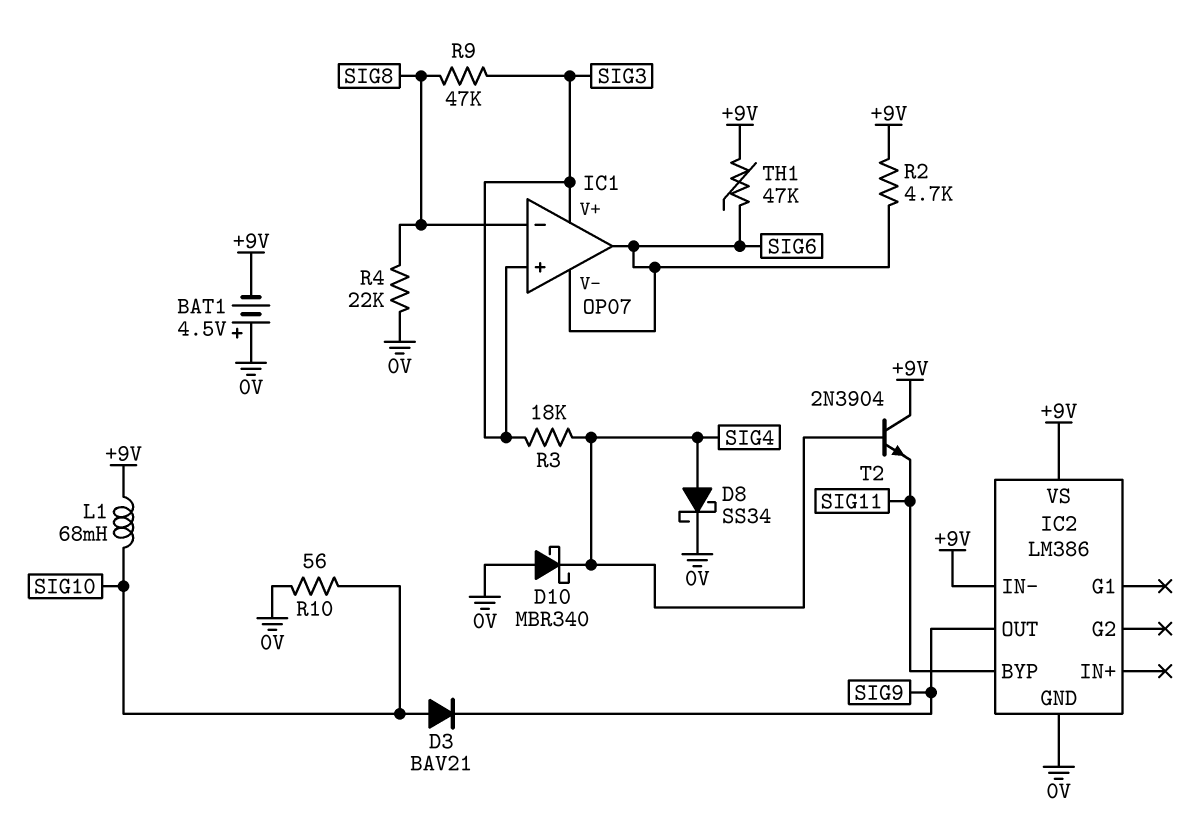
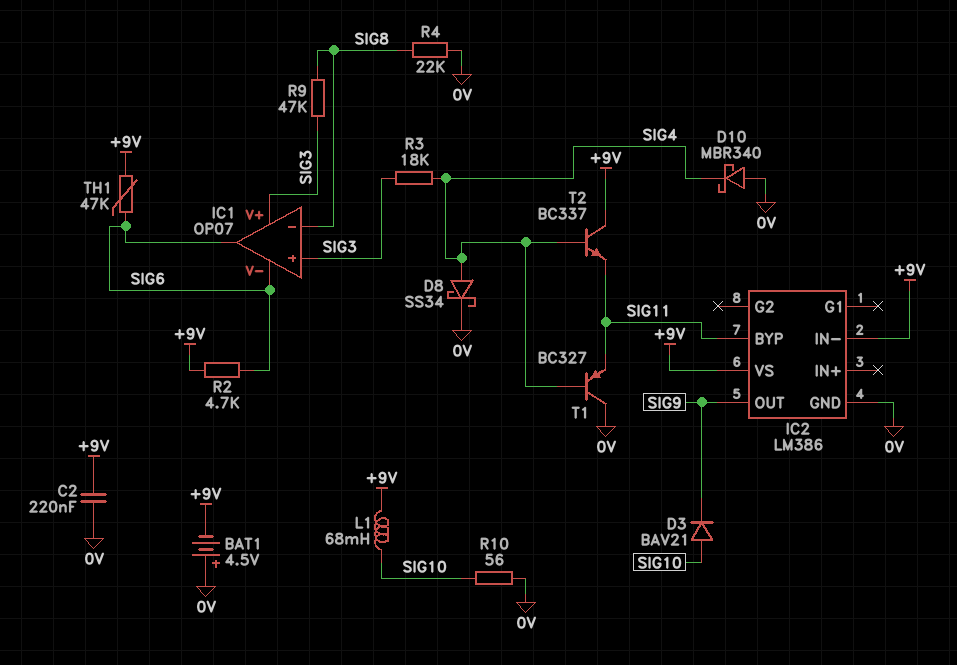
C2: none -> 220nF (+9V, 0V)
T1: none -> PNP BC327 (B SIG4, C 0V, E SIG11)
T2: NPN 2N3904 (B SIG4, C +9V, E SIG11) -> NPN BC337 (B SIG4, C +9V, E SIG11)

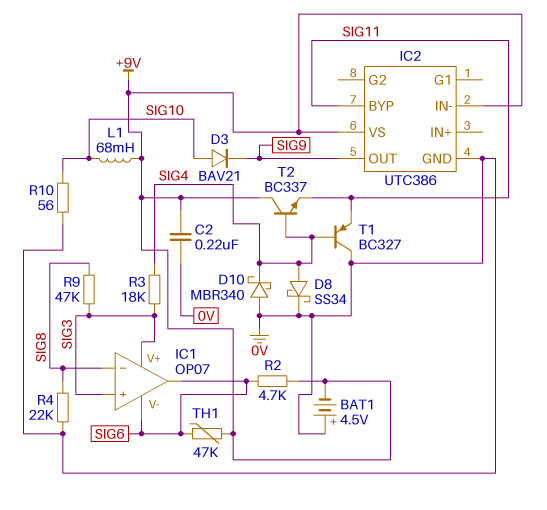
IC2: LM386 -> UTC386

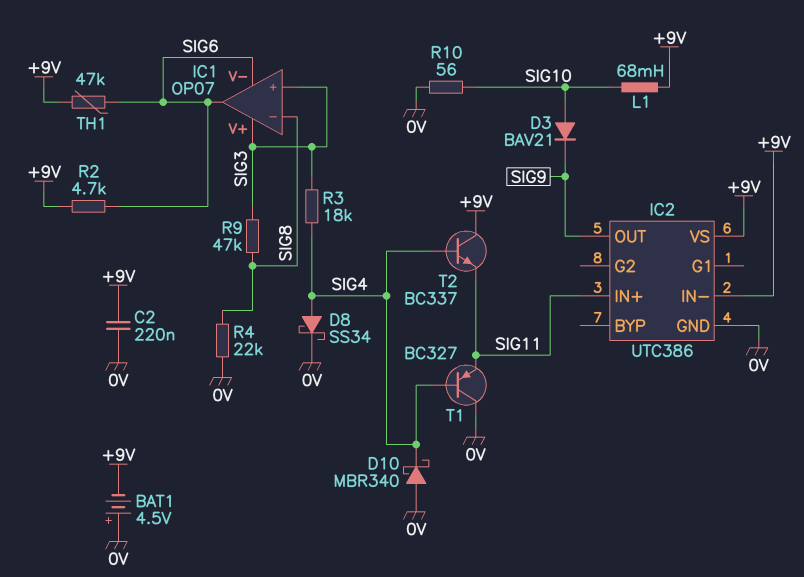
IC2 pin BYP: SIG11 -> none
IC2 pin IN+: none -> SIG11

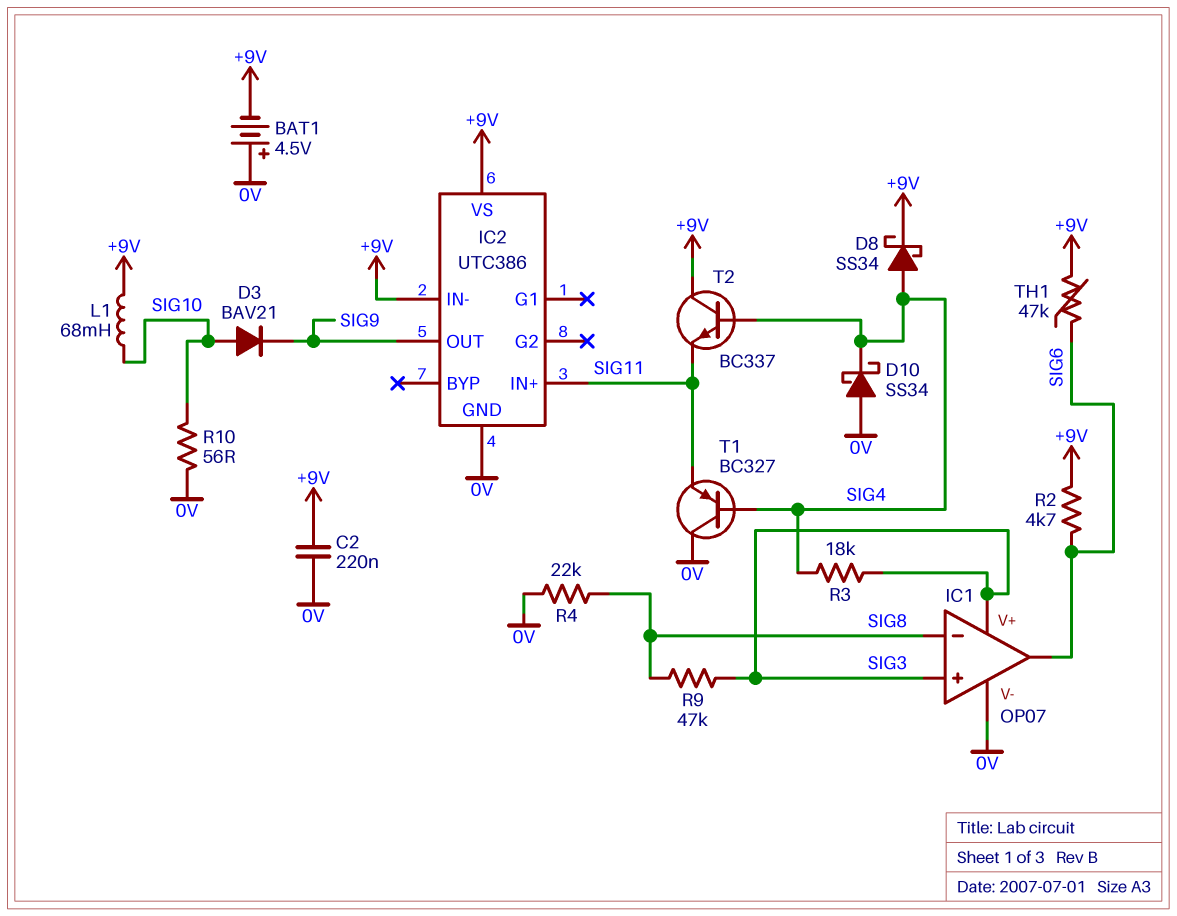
D8: schottky SS34 (A SIG4, K 0V) -> schottky SS34 (A SIG4, K +9V)
D10: schottky MBR340 (A 0V, K SIG4) -> schottky SS34 (A 0V, K SIG4)
IC1 pin V-: SIG6 -> 0V

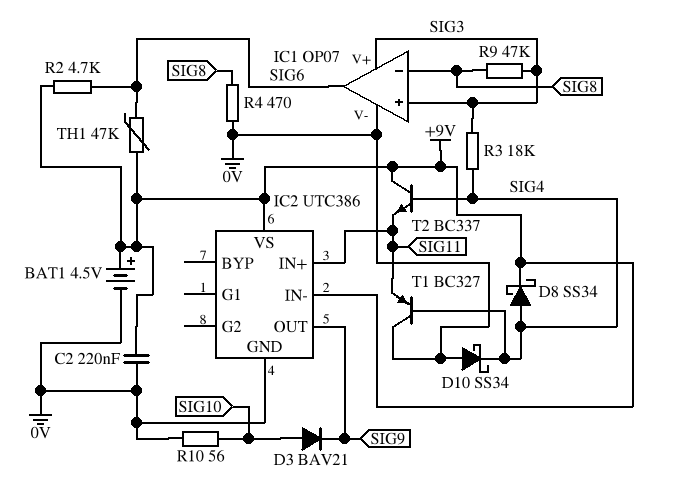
BAT1: 4.5V (plus 0V, minus +9V) -> 4.5V (plus +9V, minus 0V)
L1: 68mH (+9V, SIG10) -> none
R4: 22k (0V, SIG8) -> 470 (0V, SIG8)

